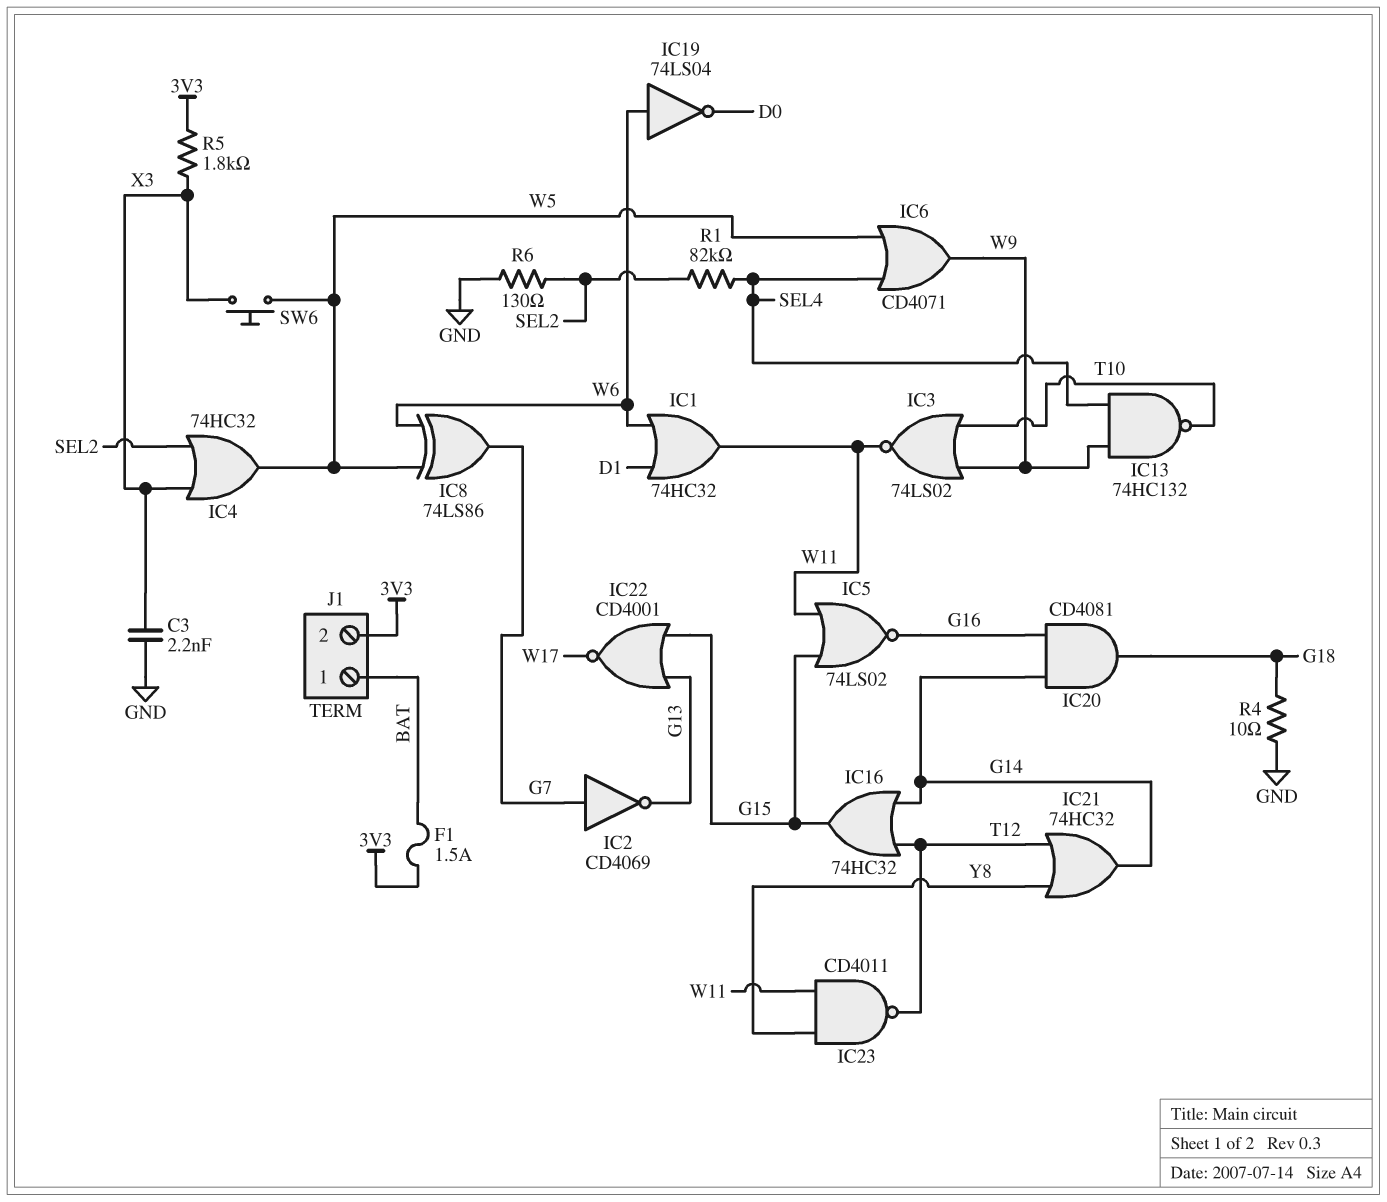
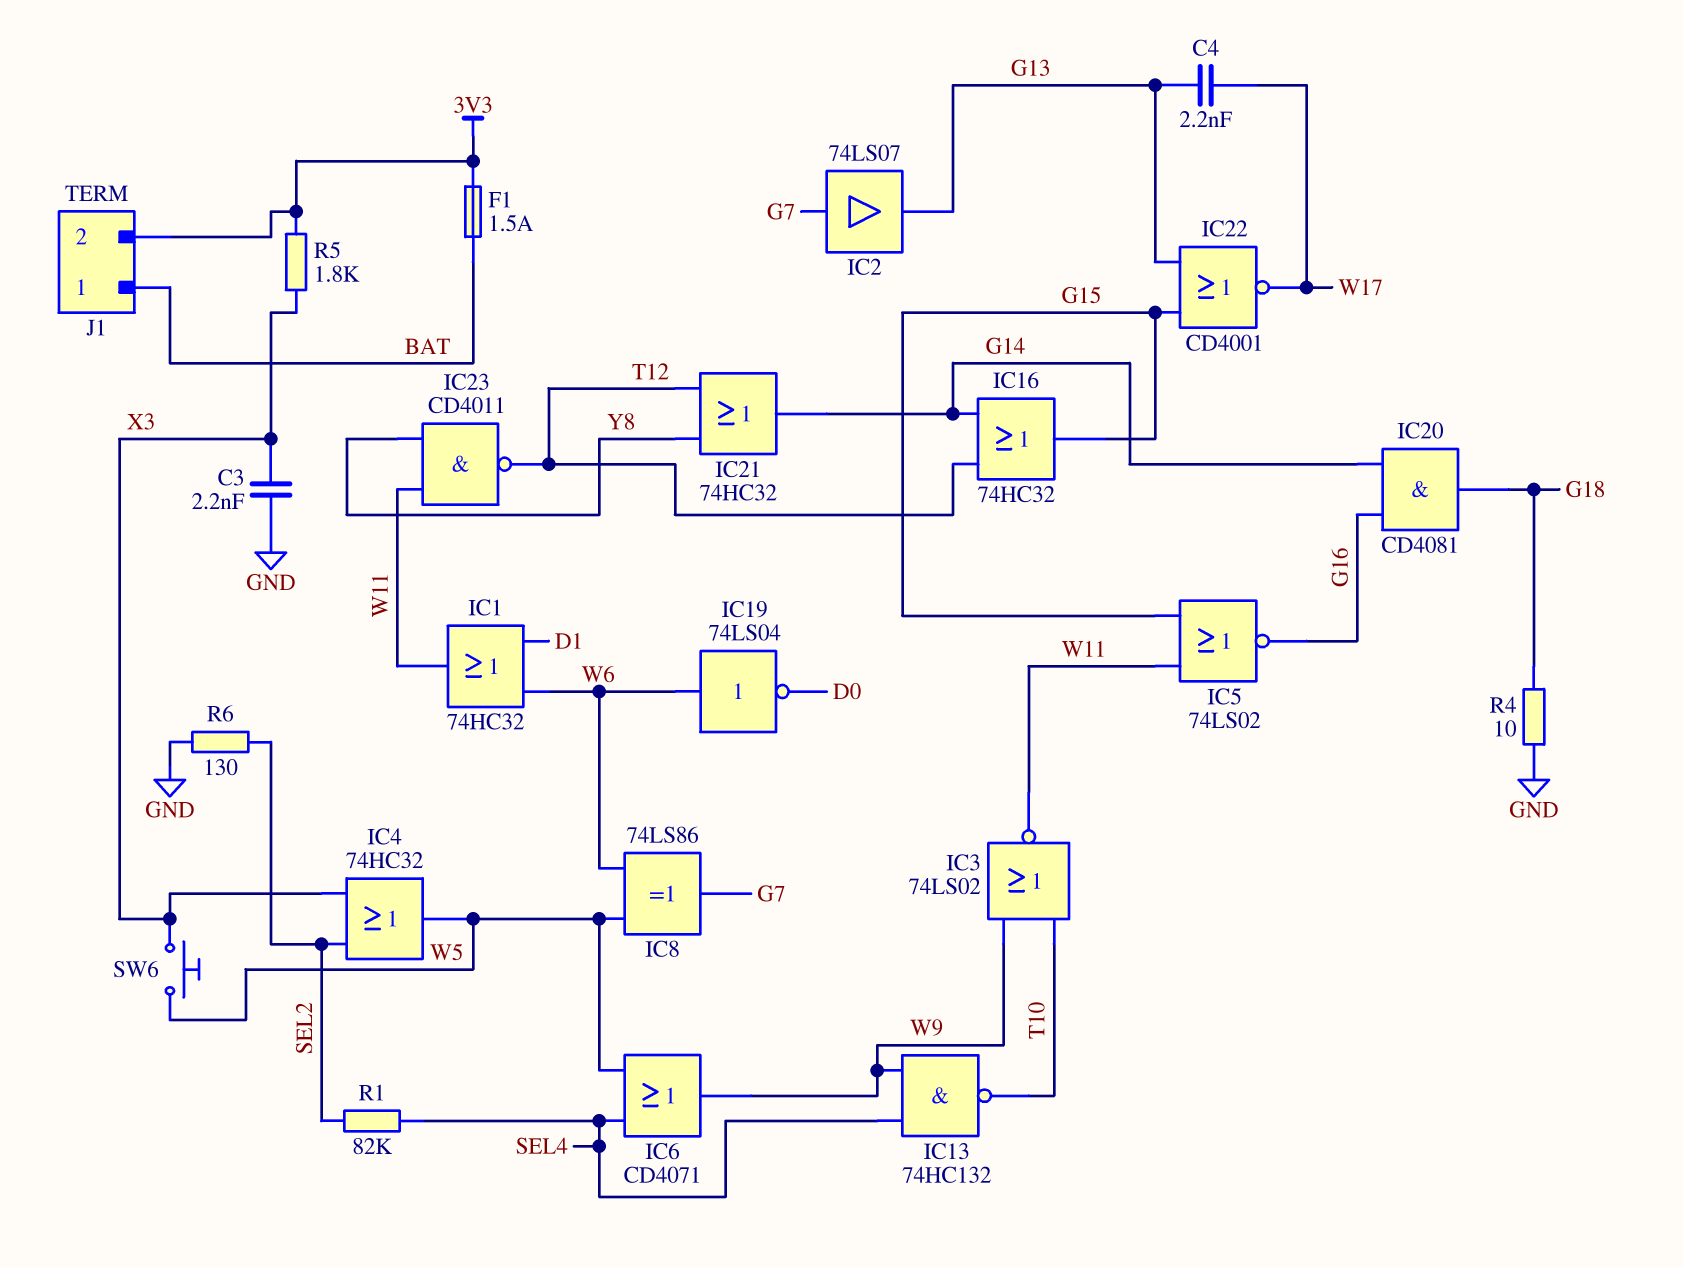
C4: none -> 2.2nF (G13, W17)
IC2: NOT CD4069 (in G7, out G13) -> buffer 74LS07 (in G7, out G13)

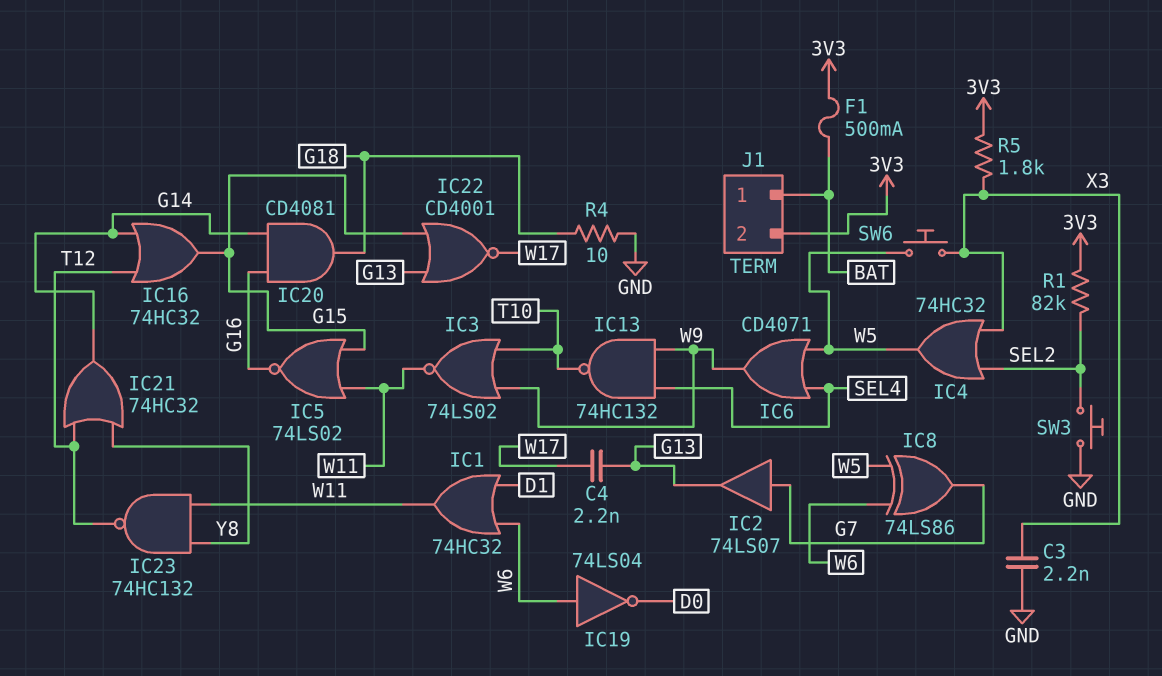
F1: 1.5A (3V3, BAT) -> 500mA (3V3, BAT)
IC23: NAND CD4011 (in W11, in Y8, out T12) -> NAND 74HC132 (in W11, in Y8, out T12)
R1: 82k (SEL2, SEL4) -> 82k (3V3, SEL2)
R6: 130 (GND, SEL2) -> none
SW3: none -> button (GND, SEL2)

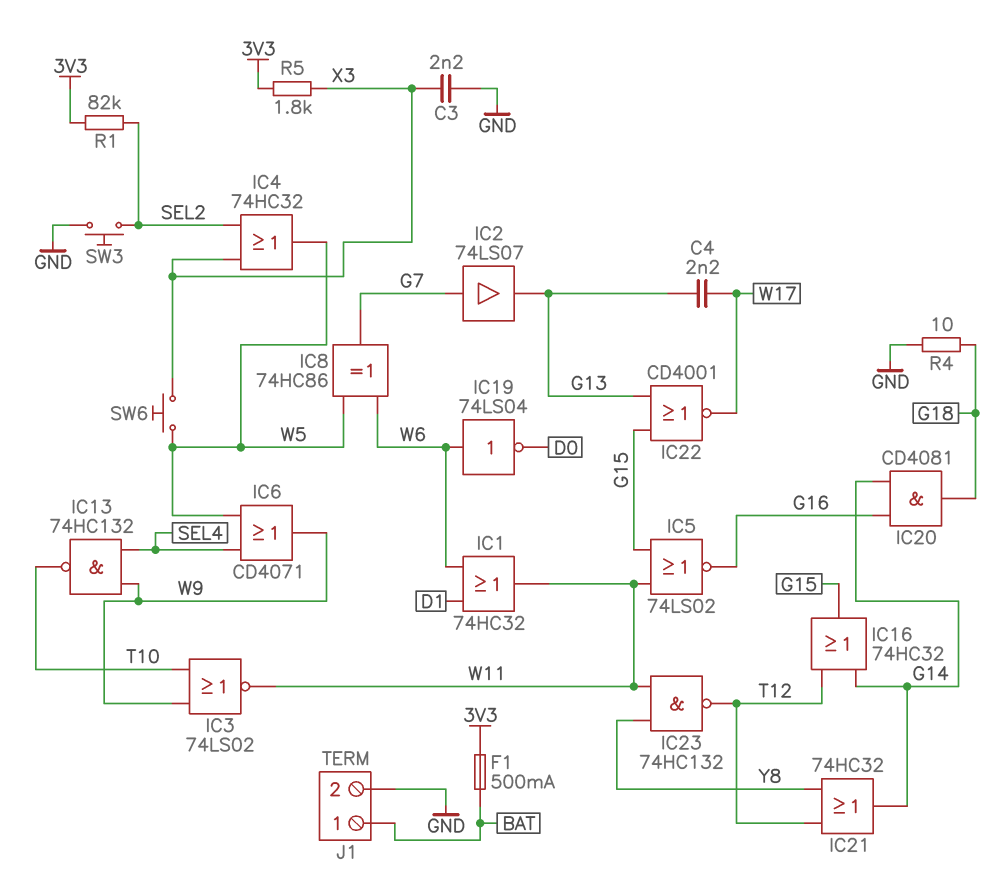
IC8: XOR 74LS86 (in W5, in W6, out G7) -> XOR 74HC86 (in W5, in W6, out G7)
J1 pin 2: 3V3 -> GND

